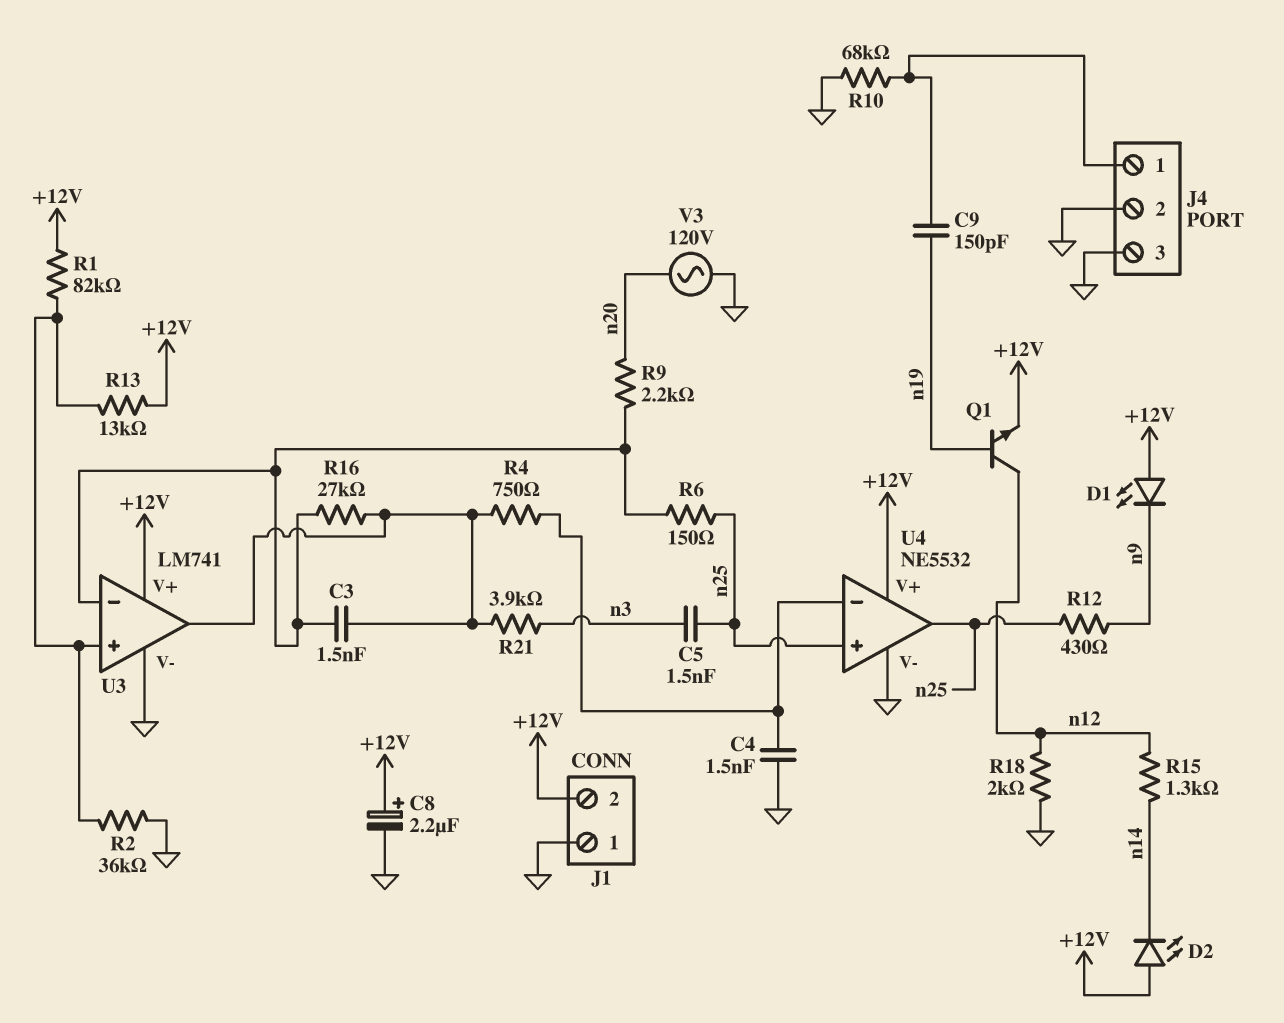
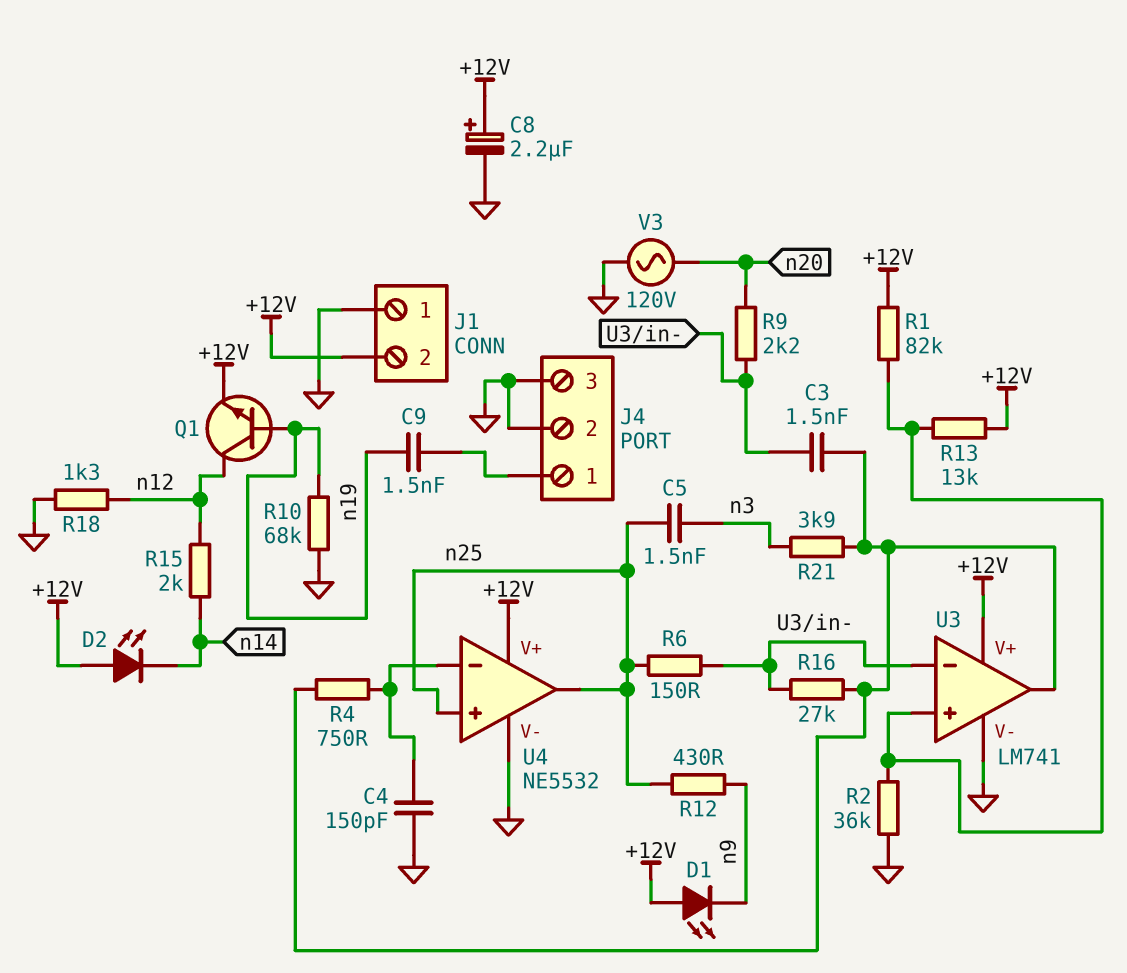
C4: 1.5nF (GND, U4/in-) -> 150pF (GND, U4/in-)
C9: 150pF (J4/1, n19) -> 1.5nF (J4/1, n19)
R10: 68k (GND, J4/1) -> 68k (GND, n19)
R15: 1.3k (n12, n14) -> 2k (n12, n14)
R18: 2k (GND, n12) -> 1.3k (GND, n12)

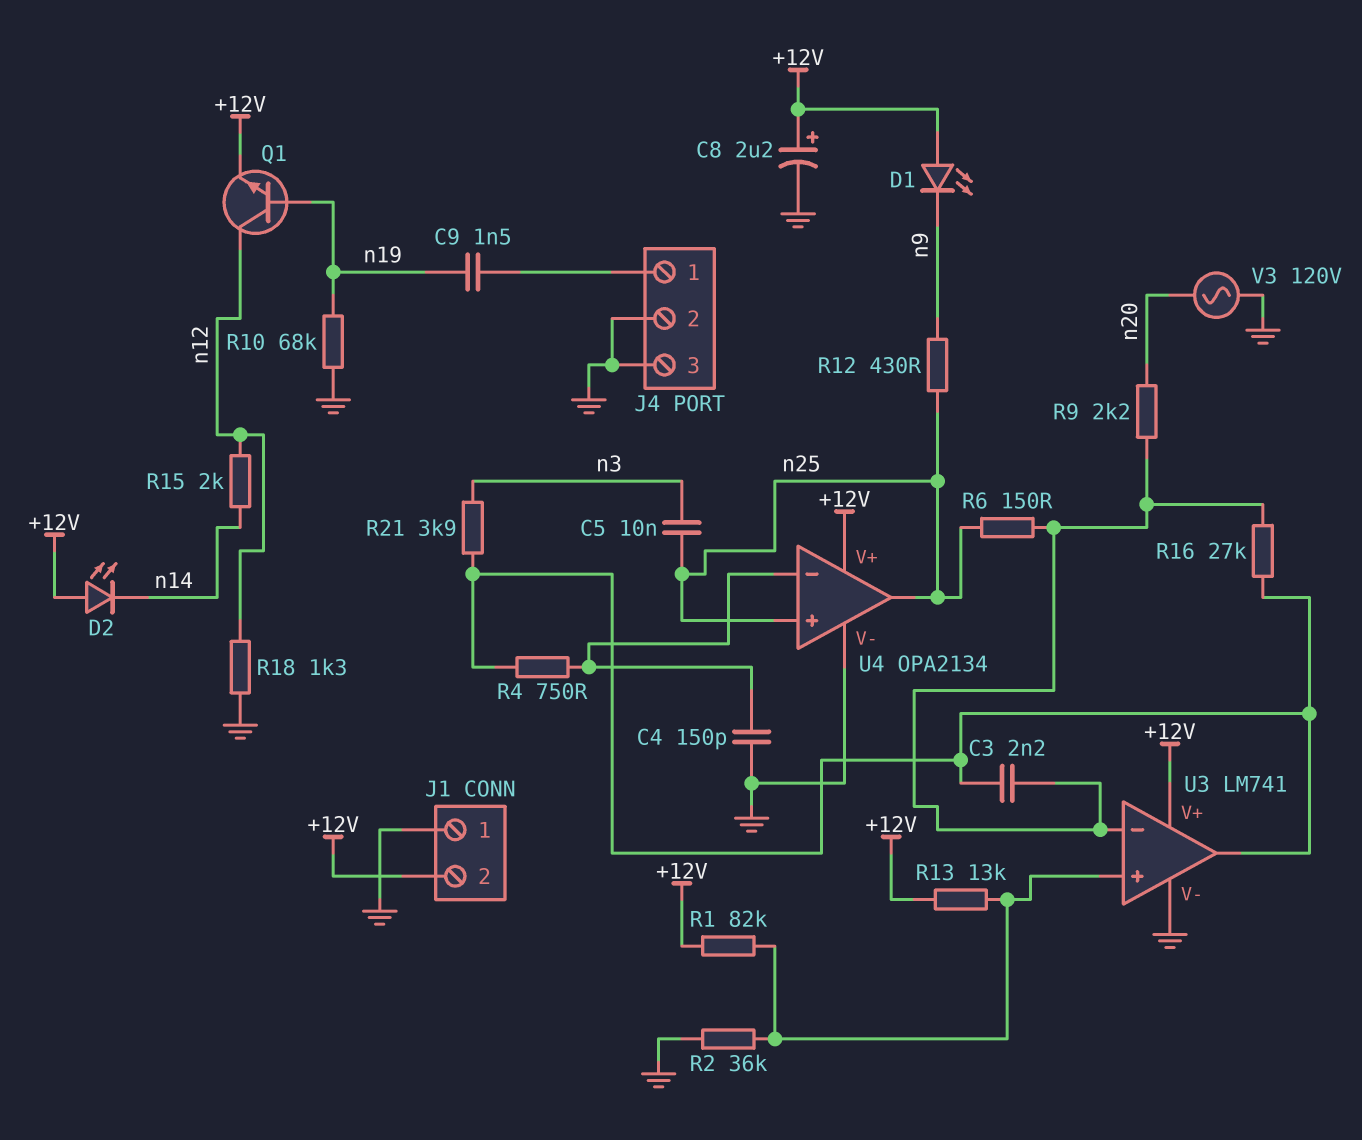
C3: 1.5nF (U3/in-, U3/out) -> 2.2nF (U3/in-, U3/out)
C5: 1.5nF (n3, n25) -> 10nF (n3, n25)
U4: NE5532 -> OPA2134

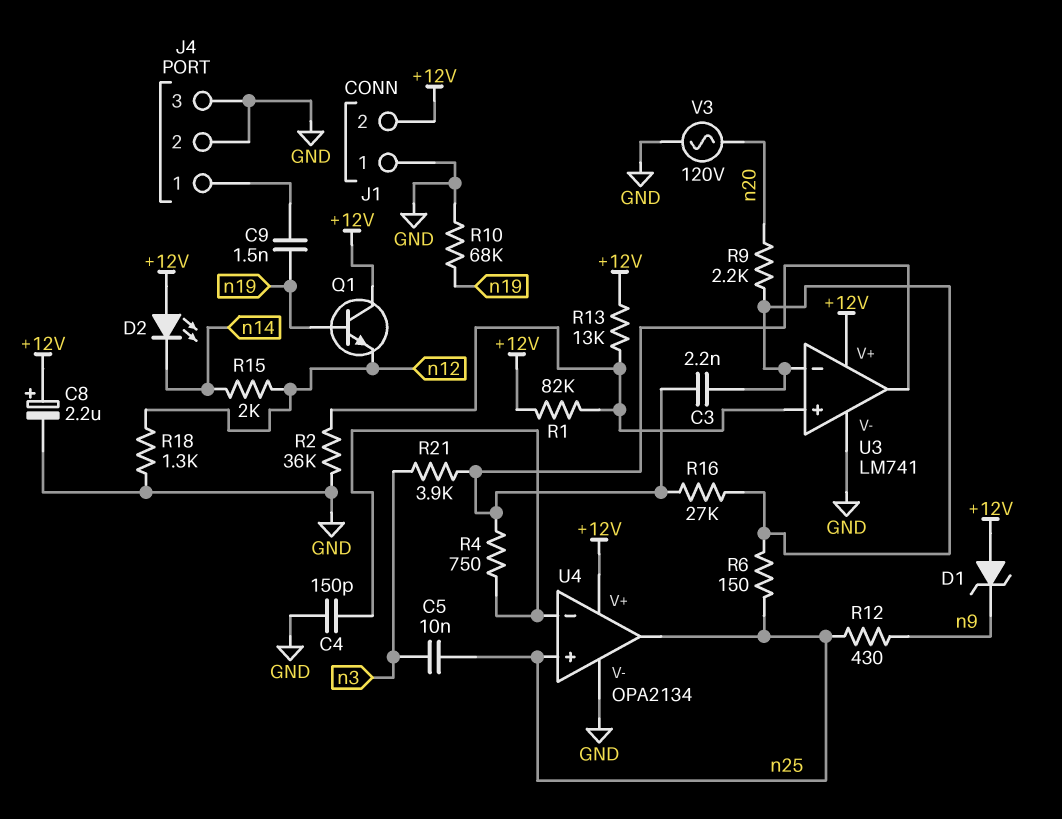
D1: LED (A +12V, K n9) -> zener (A +12V, K n9)
Q1: NPN (B n19, C n12, E +12V) -> NPN (B n19, C +12V, E n12)

